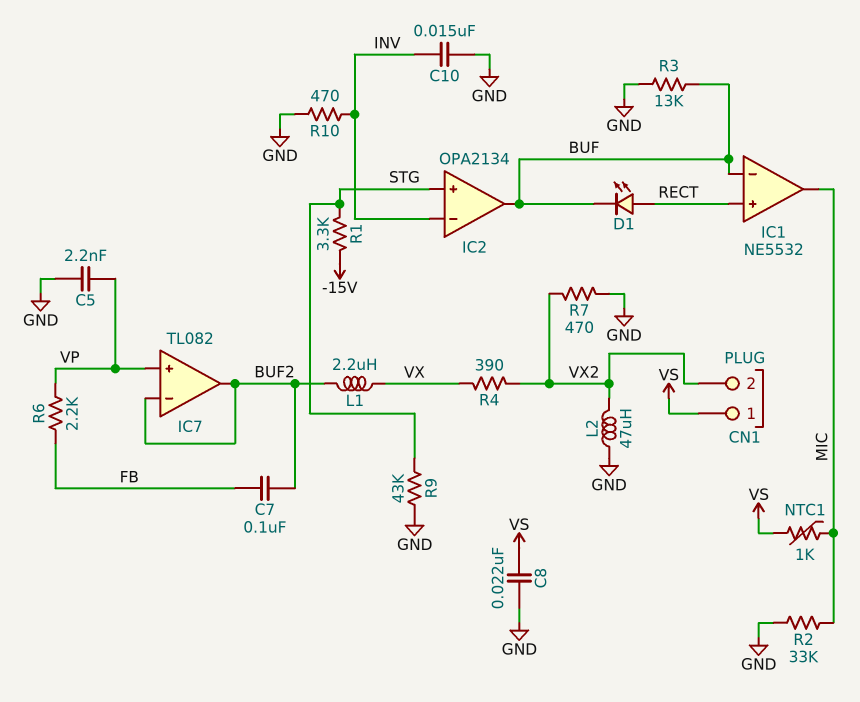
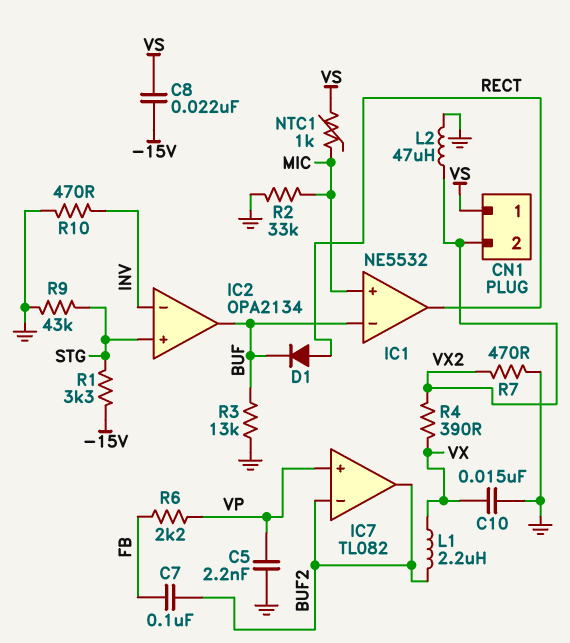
C8: 22nF (GND, VS) -> 22nF (-15V, VS)
C10: 15nF (GND, INV) -> 15nF (GND, VX)
D1: LED (A RECT, K BUF) -> diode (A RECT, K BUF)
IC1 pin in+: RECT -> MIC
IC1 pin out: MIC -> RECT

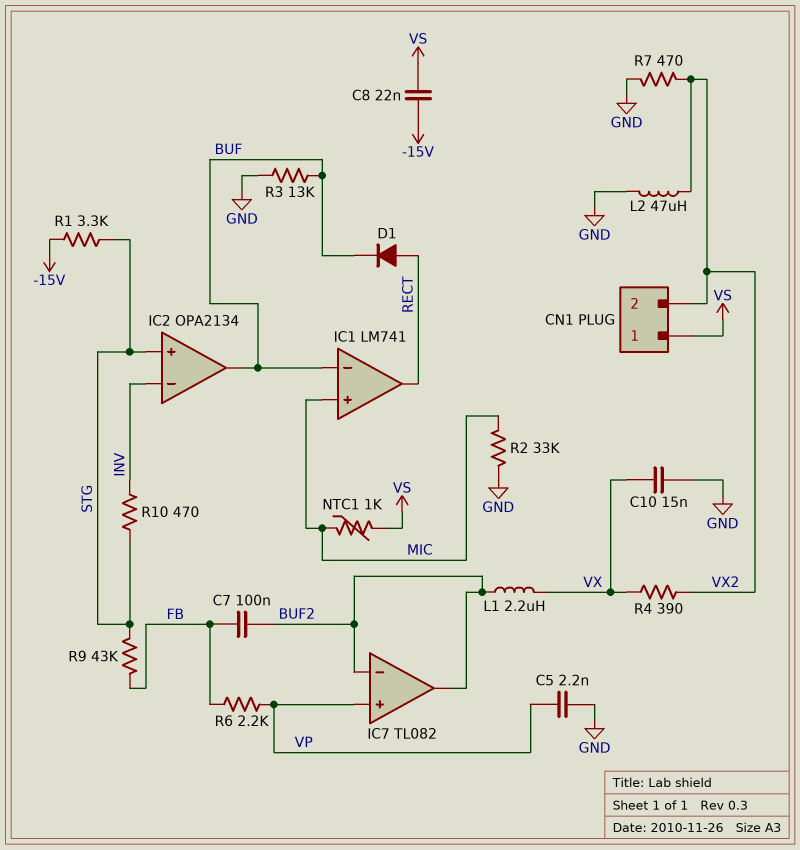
IC1: NE5532 -> LM741
R9: 43k (GND, STG) -> 43k (FB, STG)
R10: 470 (GND, INV) -> 470 (INV, STG)

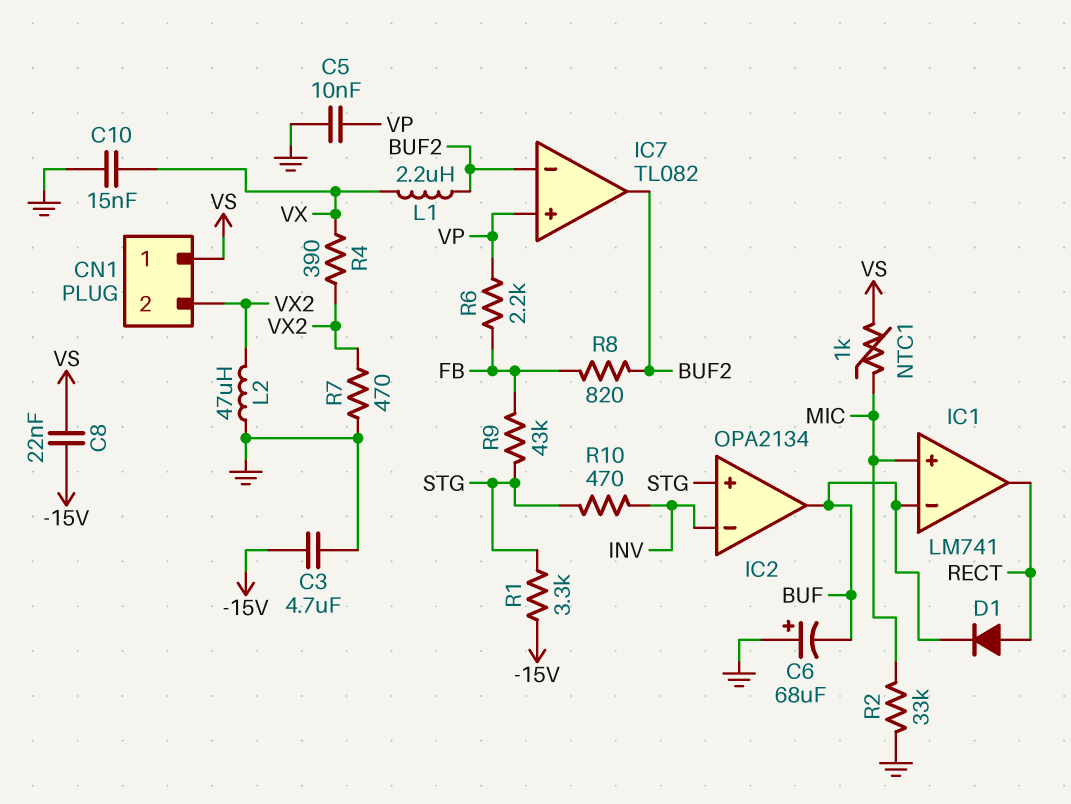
C3: none -> 4.7uF (-15V, GND)
C5: 2.2nF (GND, VP) -> 10nF (GND, VP)
C6: none -> 68uF (plus GND, minus BUF)
C7: 100nF (BUF2, FB) -> none
R3: 13k (BUF, GND) -> none
R8: none -> 820 (BUF2, FB)

